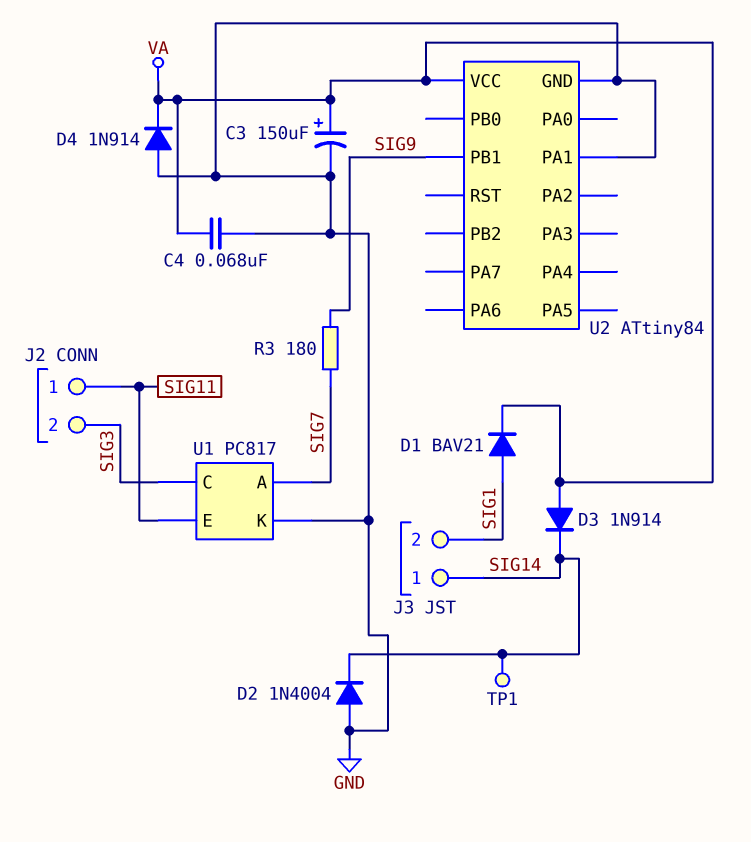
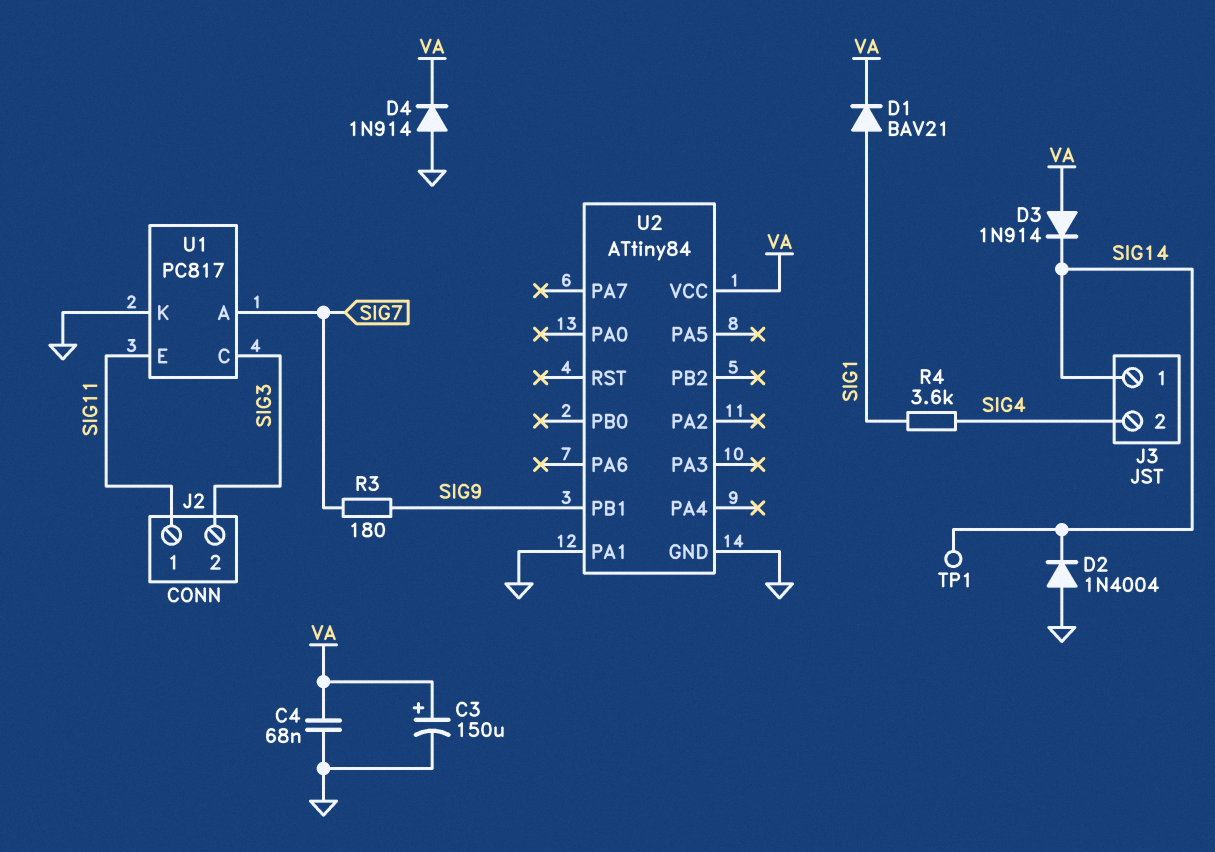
J3 pin 2: SIG1 -> SIG4
R4: none -> 3.6k (SIG1, SIG4)

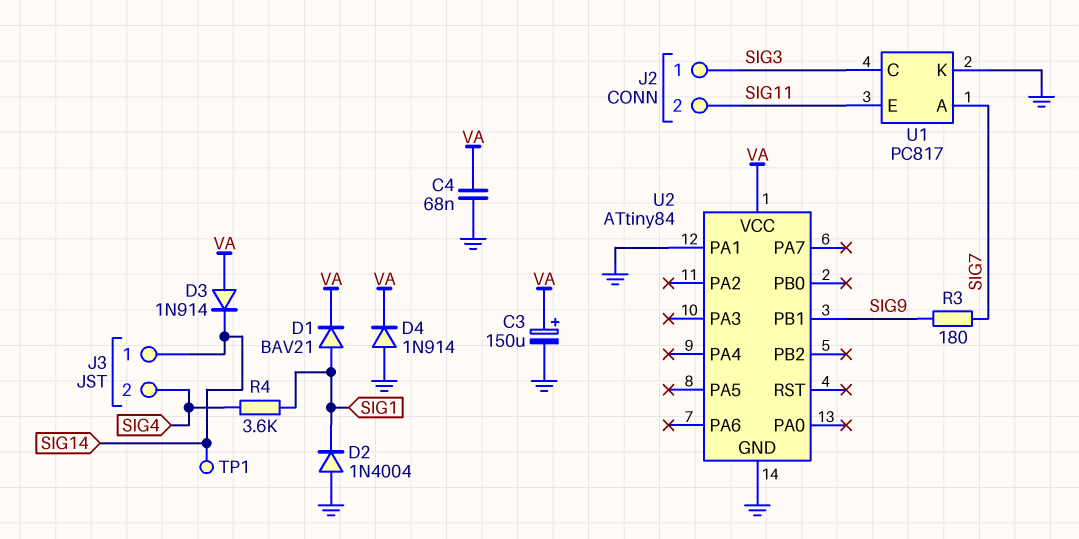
D2: diode 1N4004 (A GND, K SIG14) -> diode 1N4004 (A GND, K SIG1)
J2 pin 1: SIG11 -> SIG3
J2 pin 2: SIG3 -> SIG11

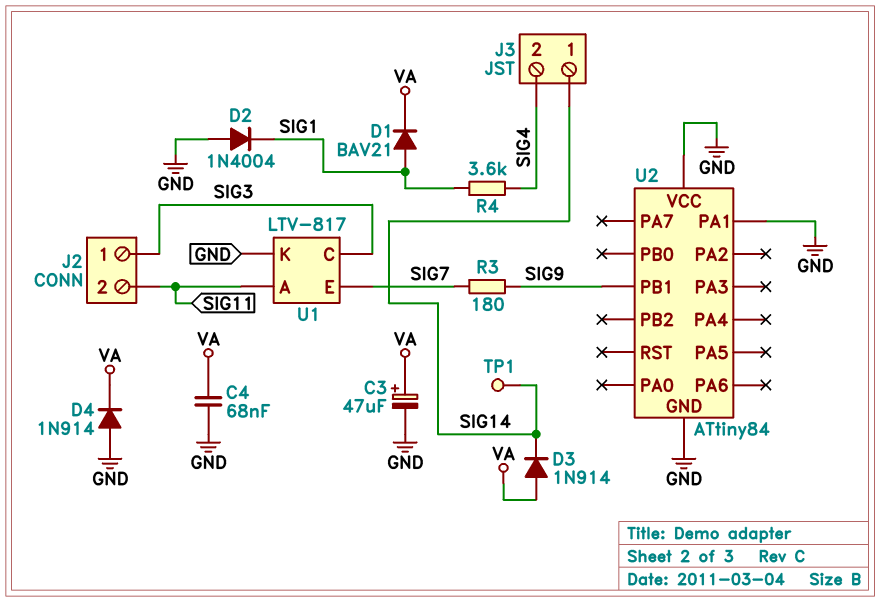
C3: 150uF (plus VA, minus GND) -> 47uF (plus VA, minus GND)
U1: PC817 -> LTV-817
U1 pin A: SIG7 -> SIG11
U1 pin E: SIG11 -> SIG7
U2 pin VCC: VA -> GND

